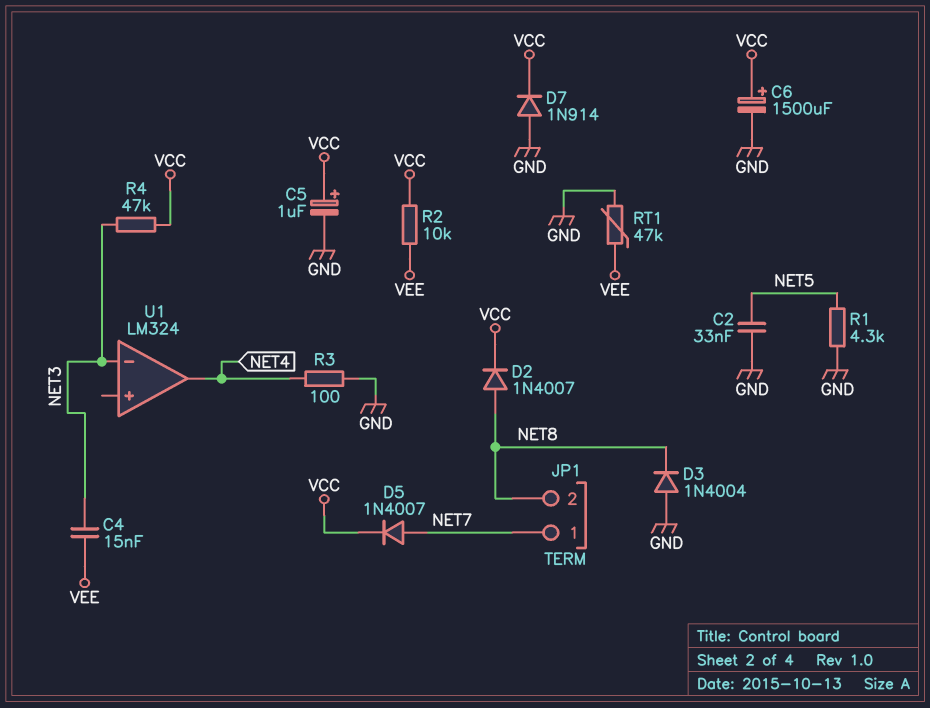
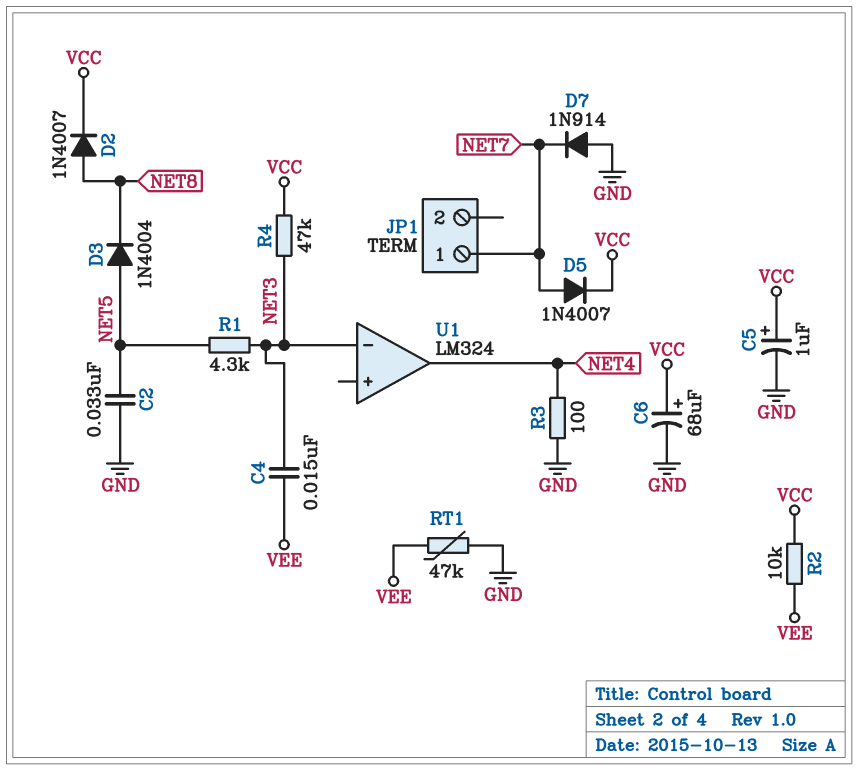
C6: 1500uF (plus VCC, minus GND) -> 68uF (plus VCC, minus GND)
D3: diode 1N4004 (A GND, K NET8) -> diode 1N4004 (A NET5, K NET8)
D7: diode 1N914 (A GND, K VCC) -> diode 1N914 (A GND, K NET7)
JP1 pin 2: NET8 -> none
R1: 4.3k (GND, NET5) -> 4.3k (NET3, NET5)

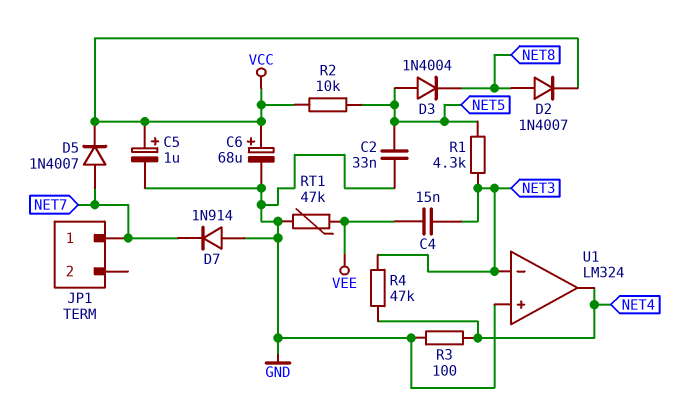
R2: 10k (VCC, VEE) -> 10k (NET5, VCC)
R4: 47k (NET3, VCC) -> 47k (NET3, NET4)
U1 pin in+: none -> GND

